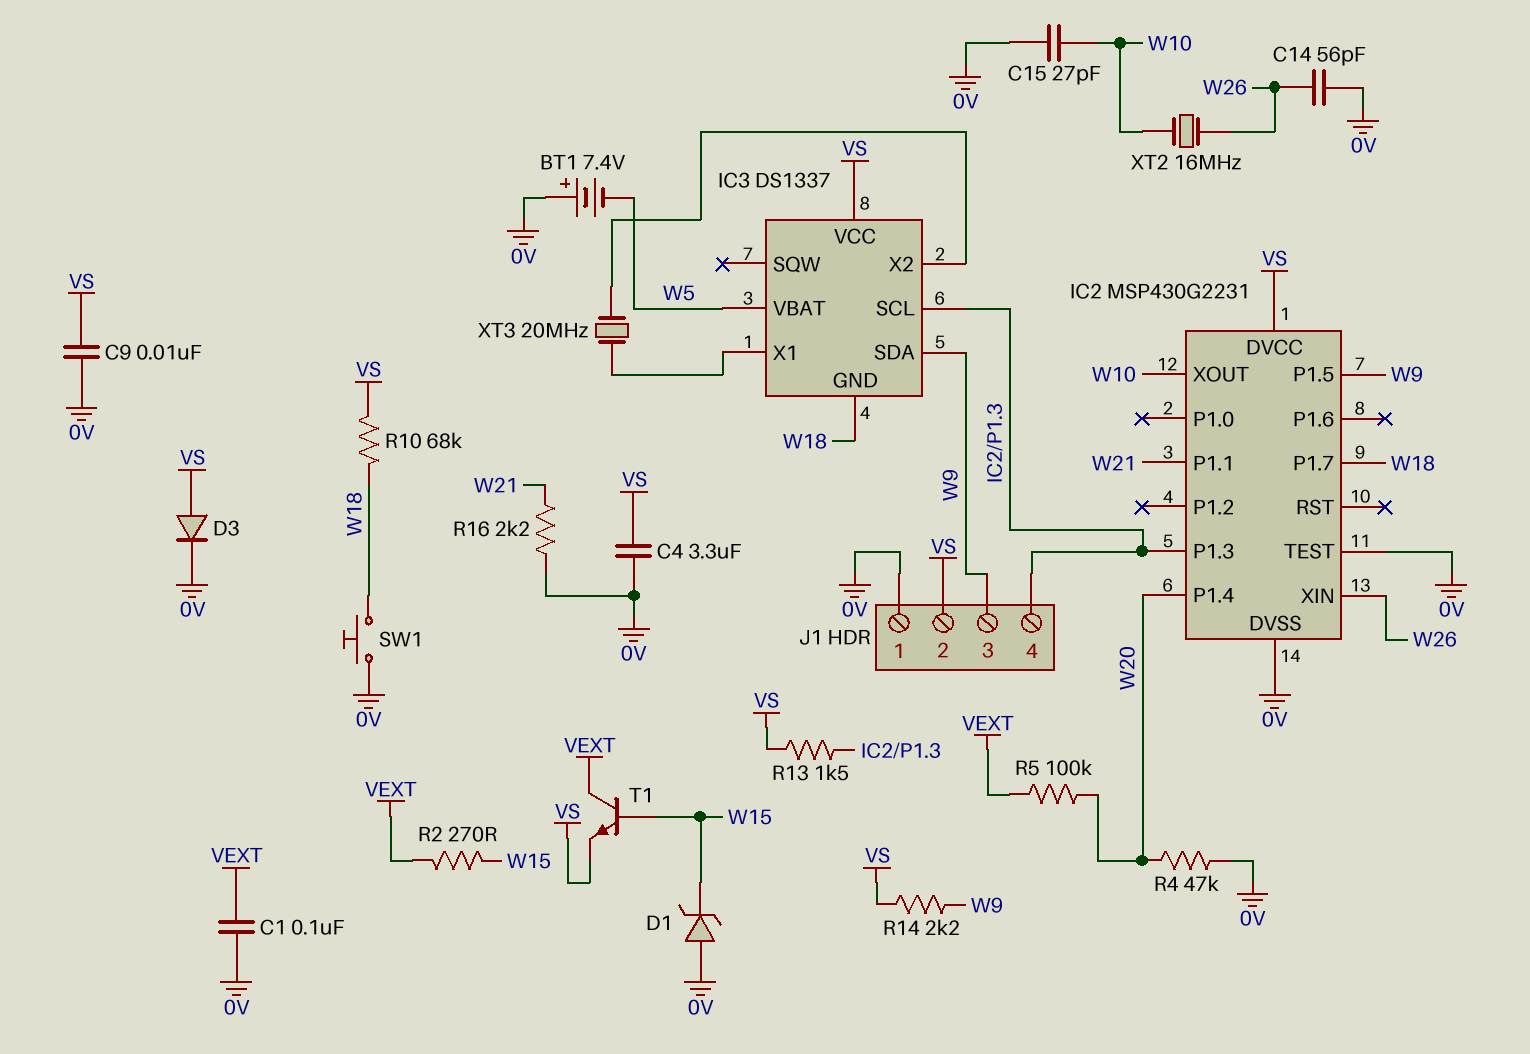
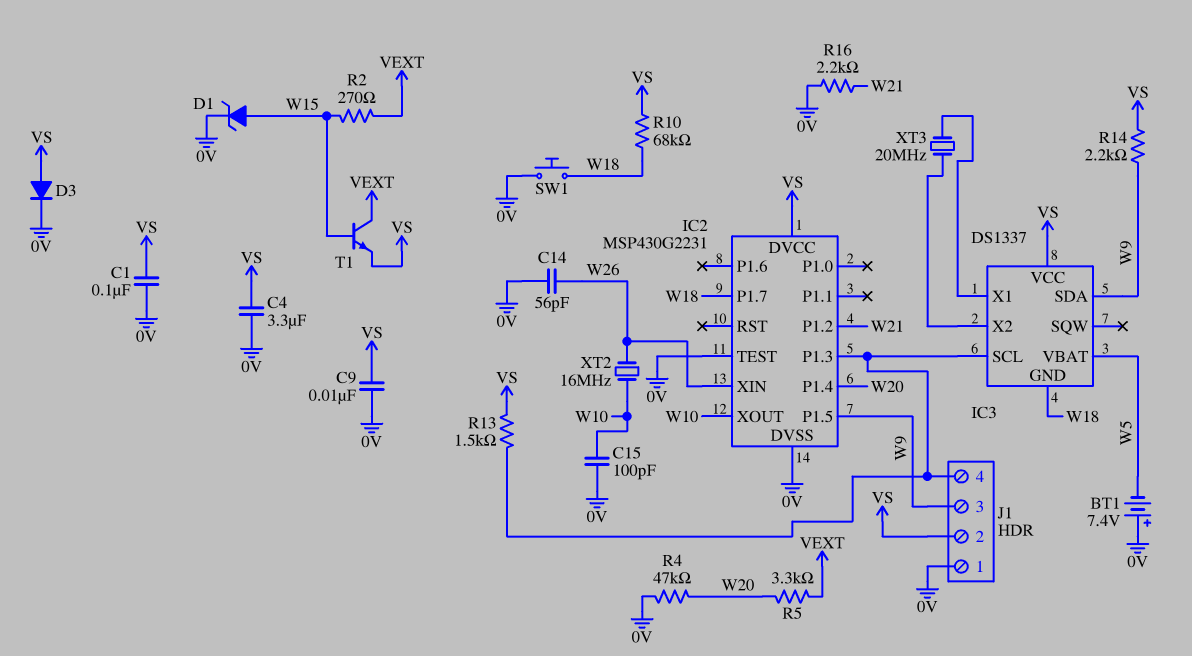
C1: 100nF (0V, VEXT) -> 100nF (0V, VS)
C15: 27pF (0V, W10) -> 100pF (0V, W10)
D1: zener (A 0V, K W15) -> zener (A W15, K 0V)
IC2 pin P1.1: W21 -> none
IC2 pin P1.2: none -> W21
R5: 100k (VEXT, W20) -> 3.3k (VEXT, W20)

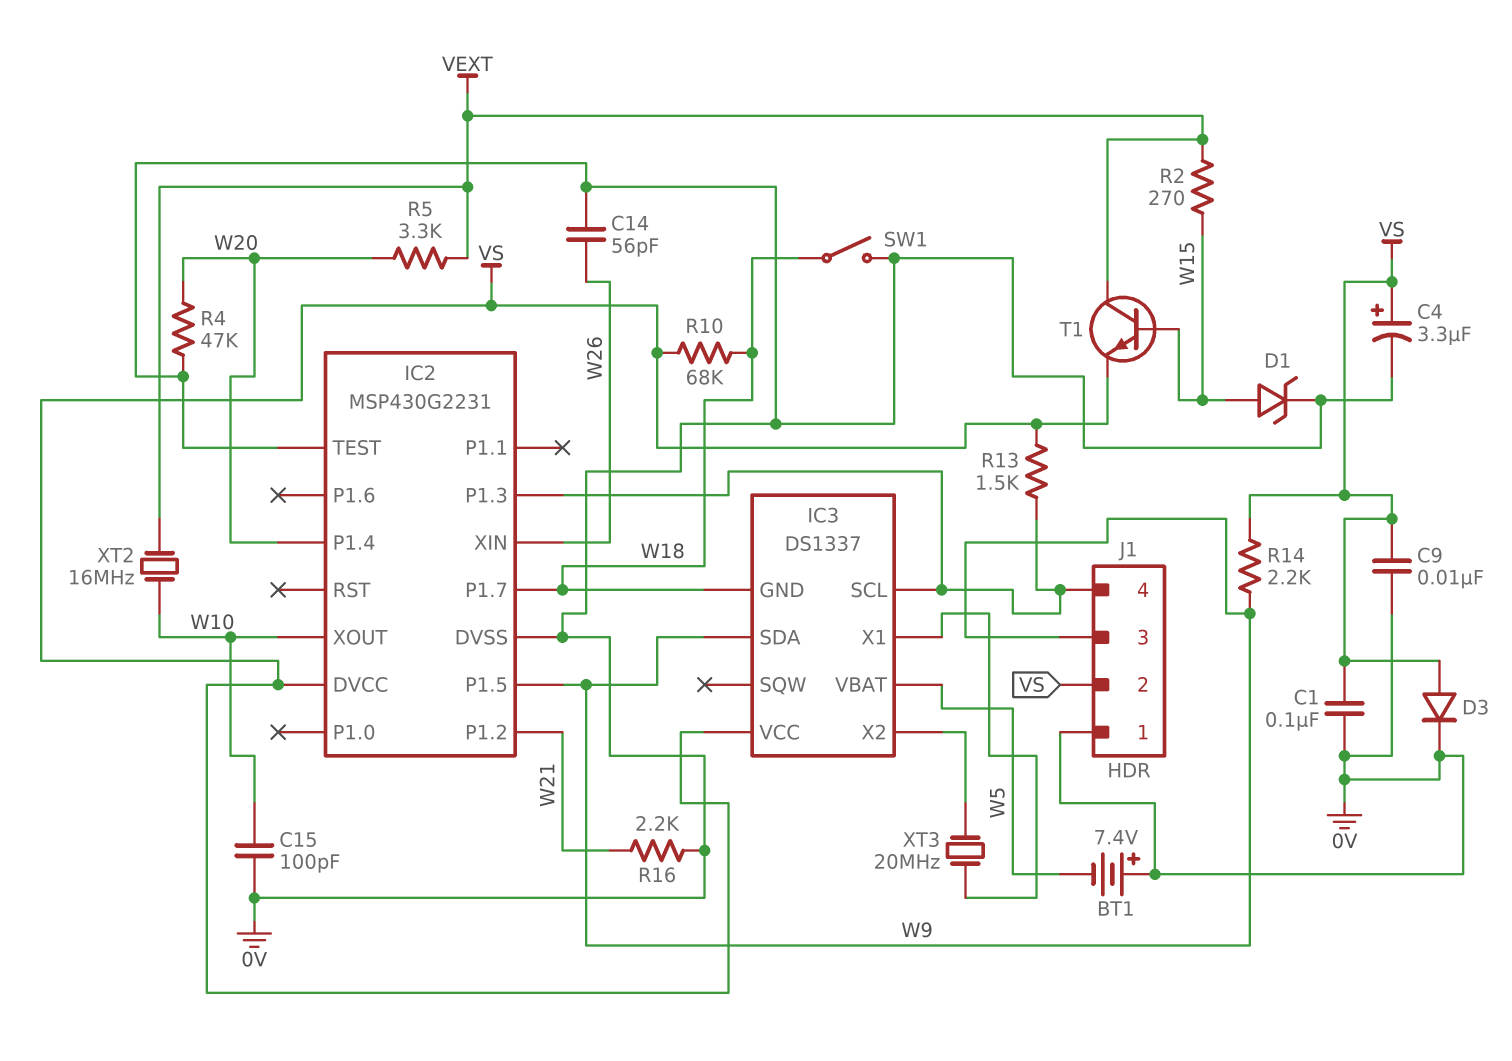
C4: 3.3uF (0V, VS) -> 3.3uF (plus VS, minus 0V)
SW1: button (0V, W18) -> switch (0V, W18)
XT2: 16MHz (W10, W26) -> 16MHz (VEXT, W10)

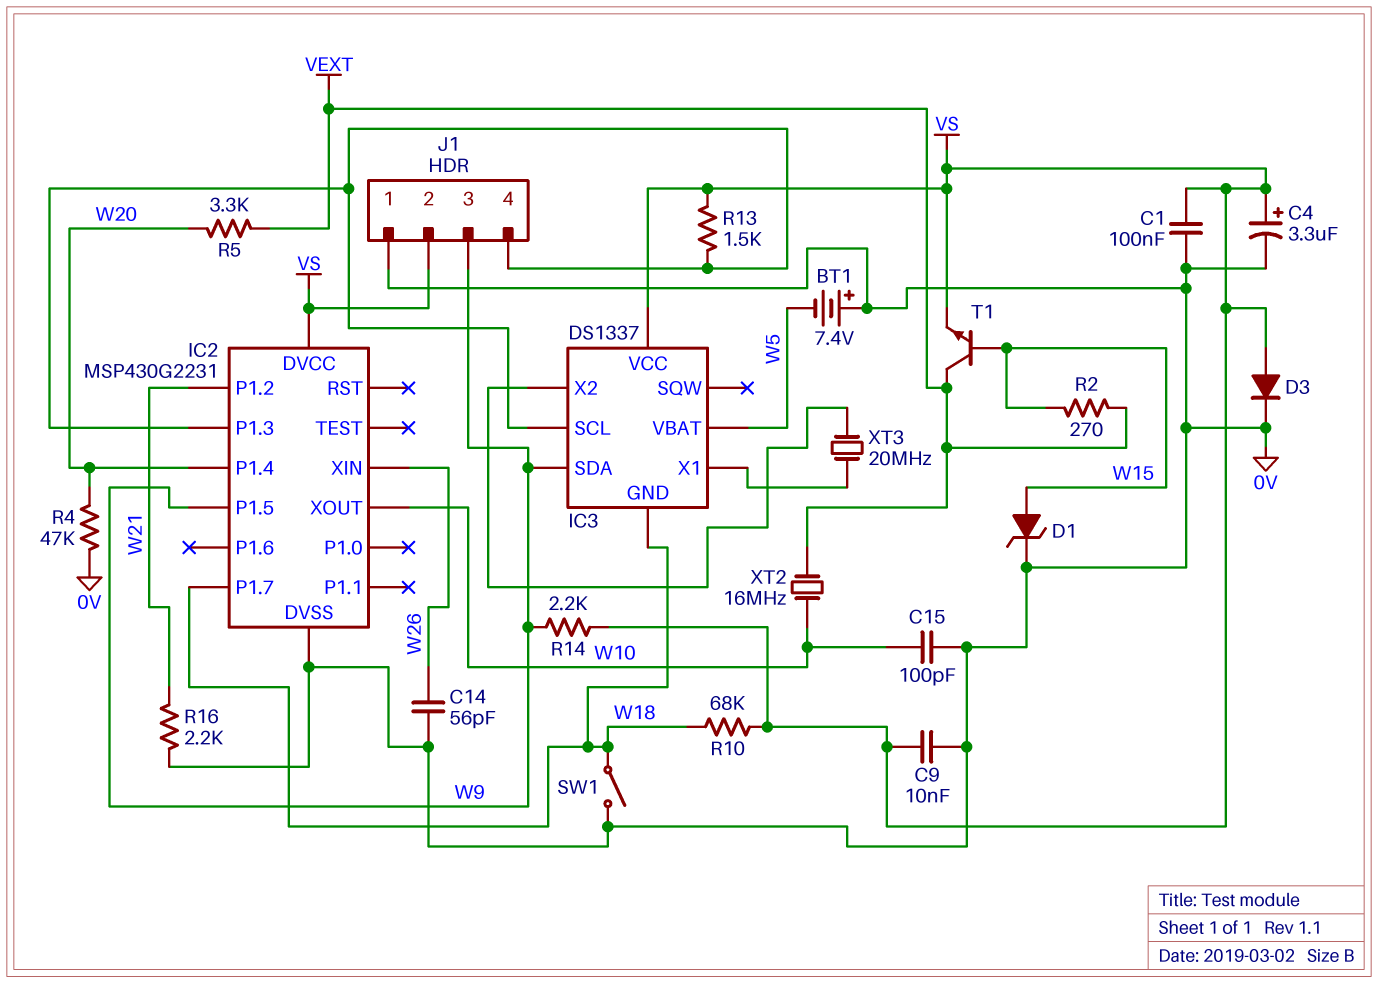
IC2 pin TEST: 0V -> none

